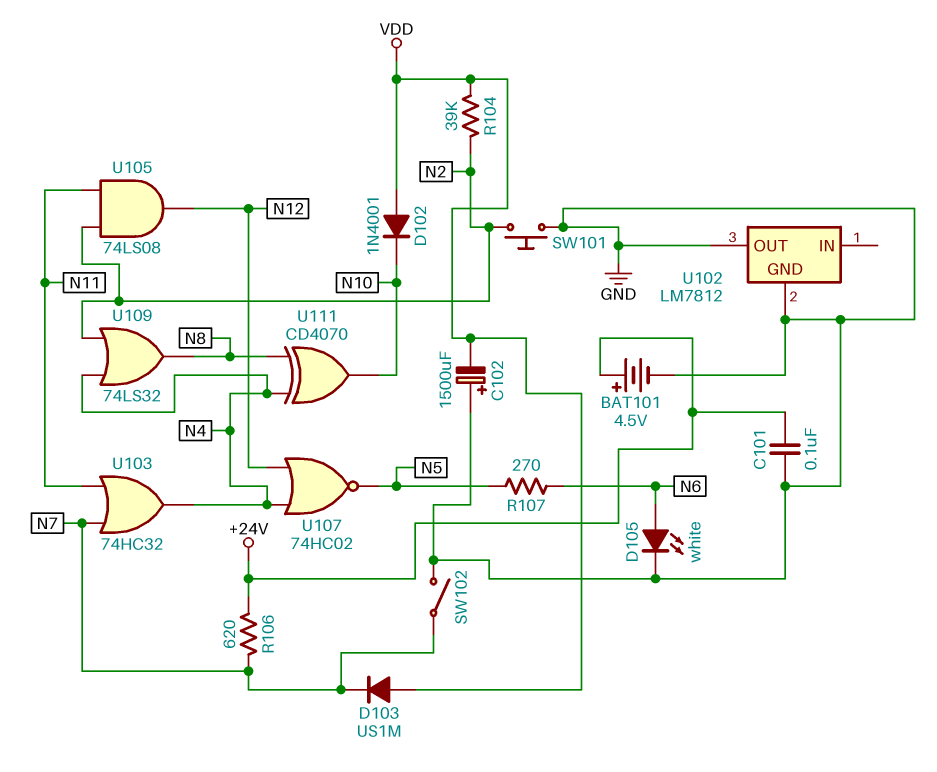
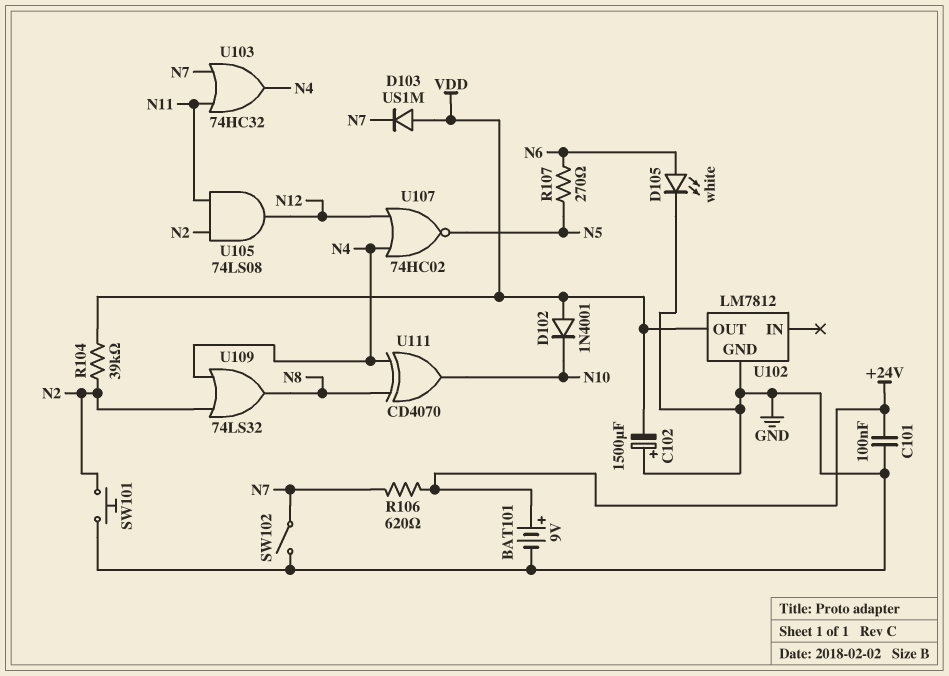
BAT101: 4.5V (plus +24V, minus GND) -> 9V (plus +24V, minus GND)
U102 pin OUT: GND -> VDD

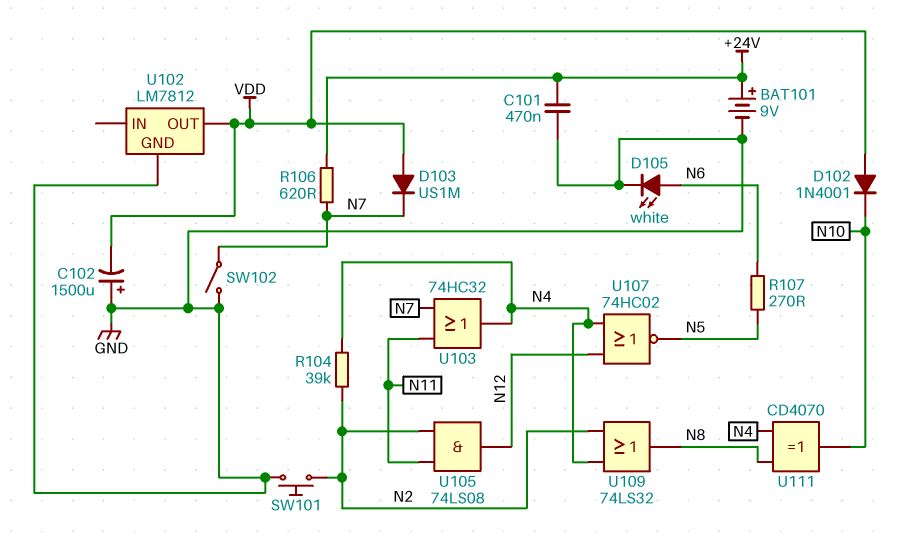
C101: 100nF (+24V, GND) -> 470nF (+24V, GND)
R104: 39k (N2, VDD) -> 39k (N2, N4)

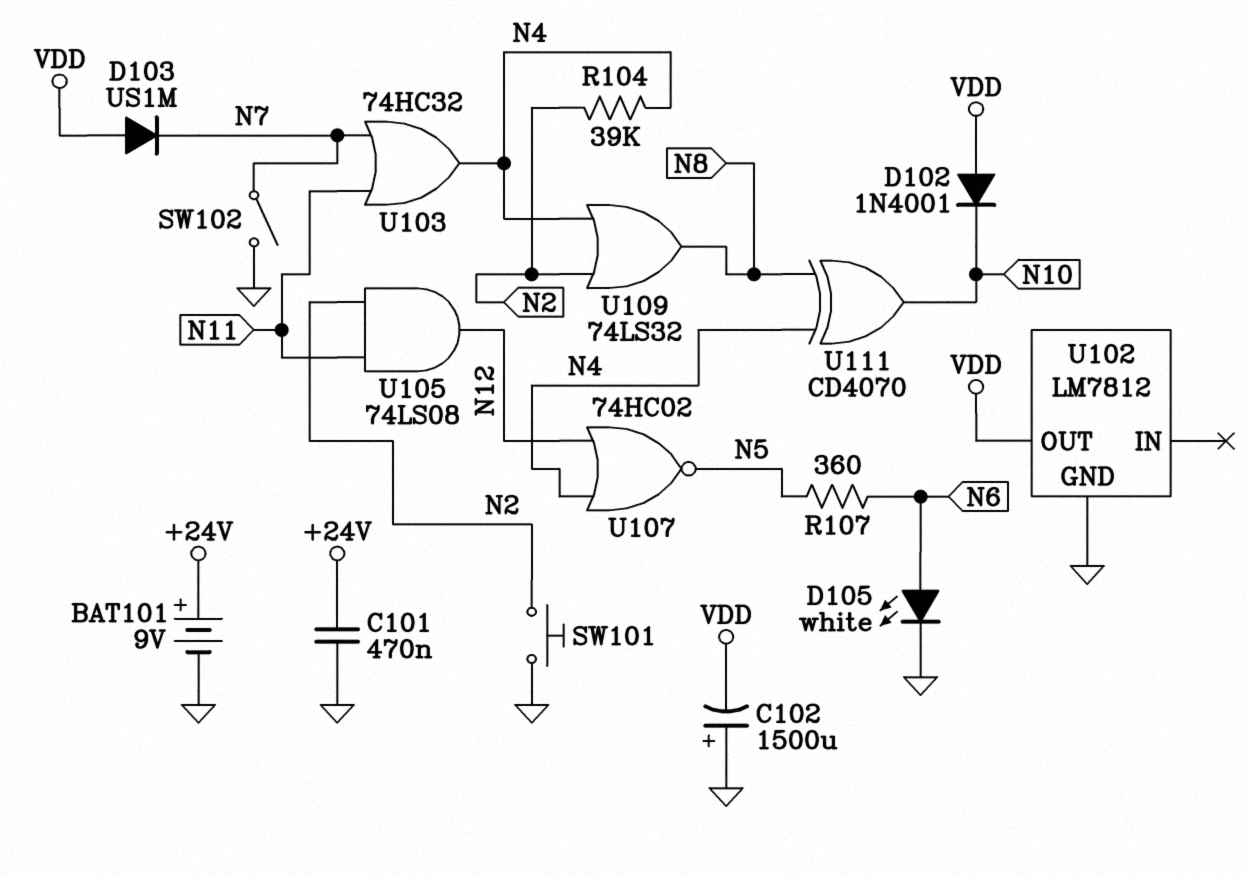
R106: 620 (+24V, N7) -> none
R107: 270 (N5, N6) -> 360 (N5, N6)

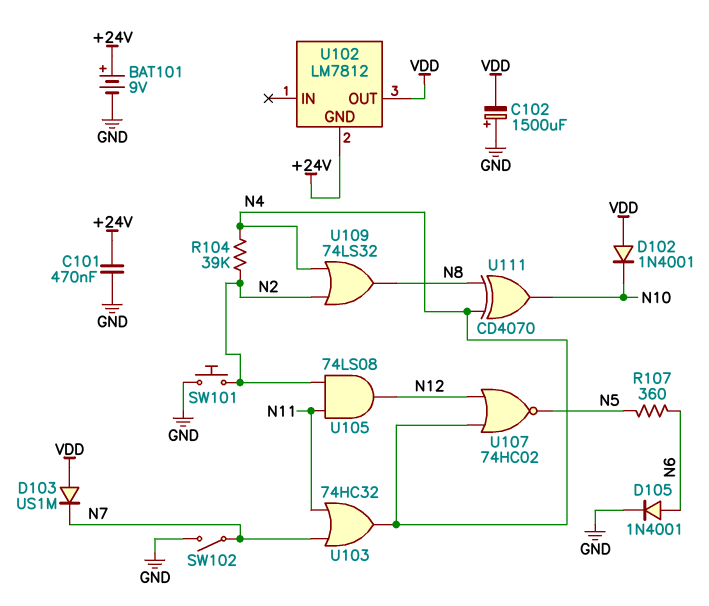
D105: LED white (A N6, K GND) -> diode 1N4001 (A N6, K GND)
U102 pin GND: GND -> +24V

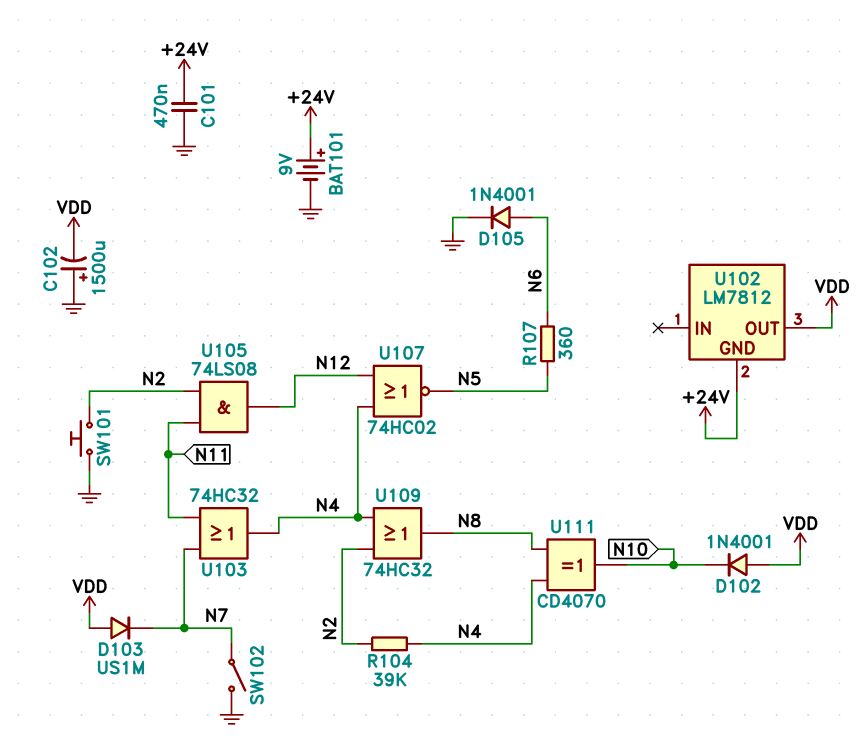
U109: OR 74LS32 (in N2, in N4, out N8) -> OR 74HC32 (in N2, in N4, out N8)

